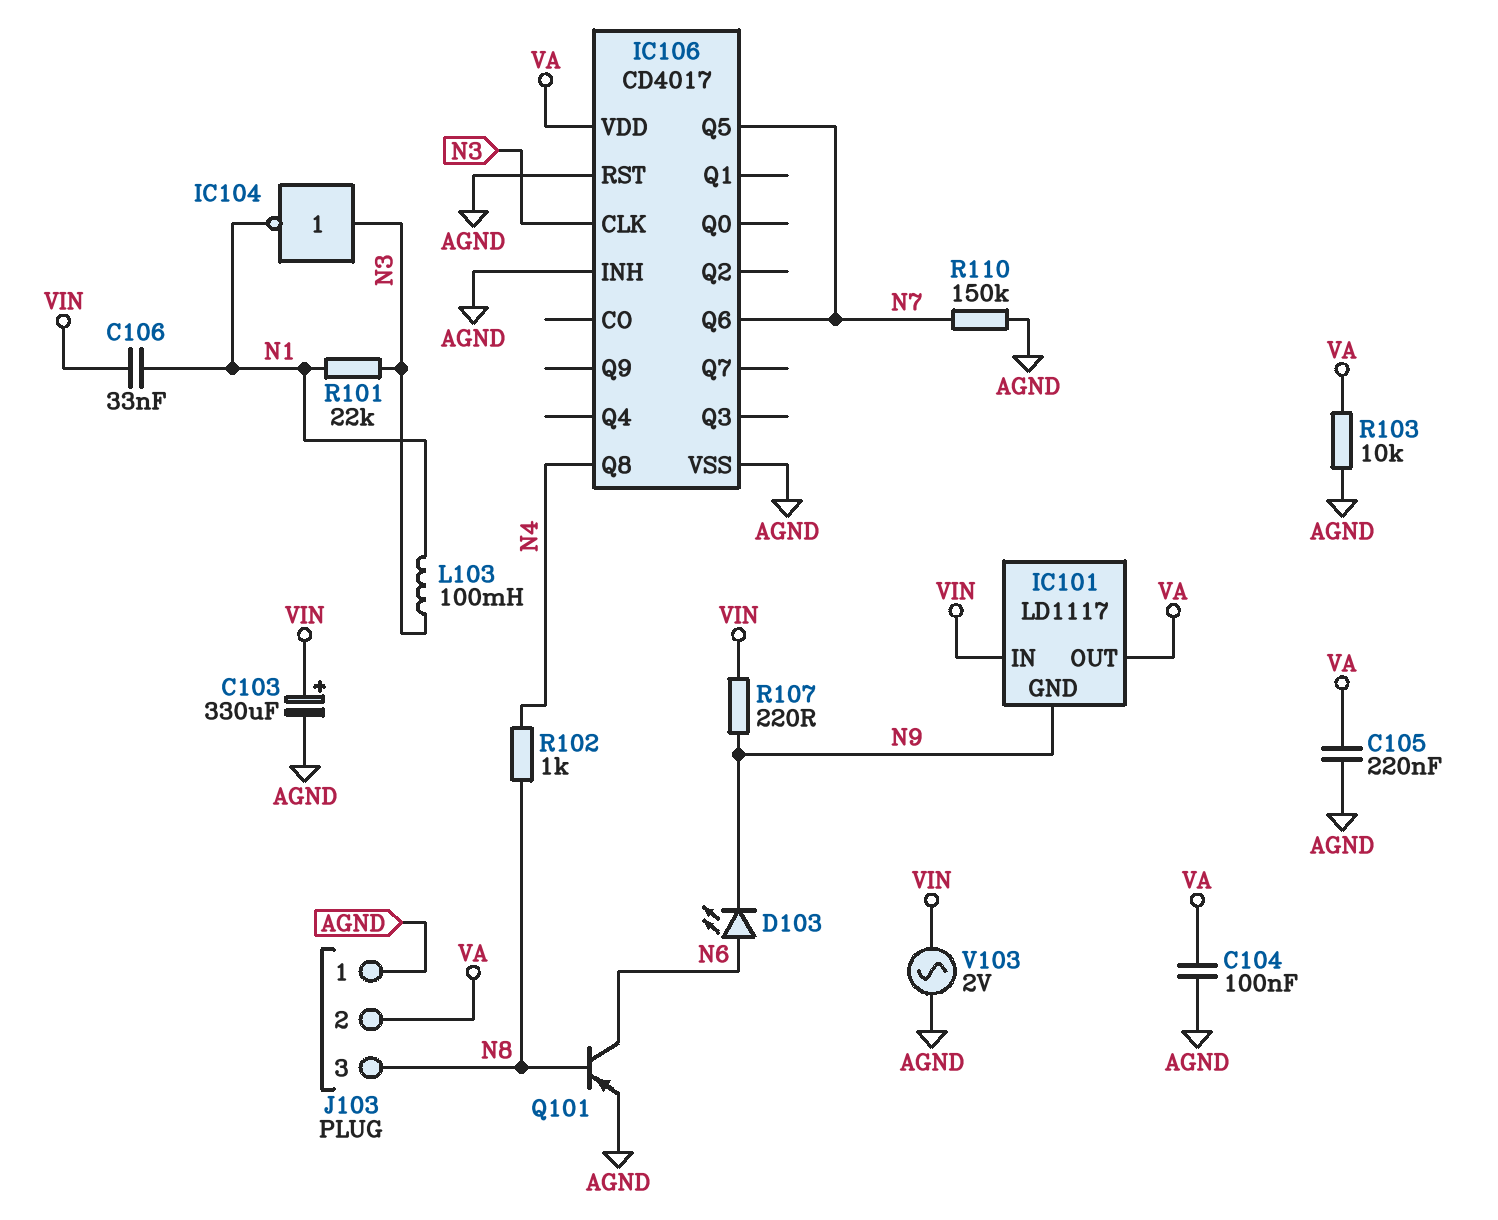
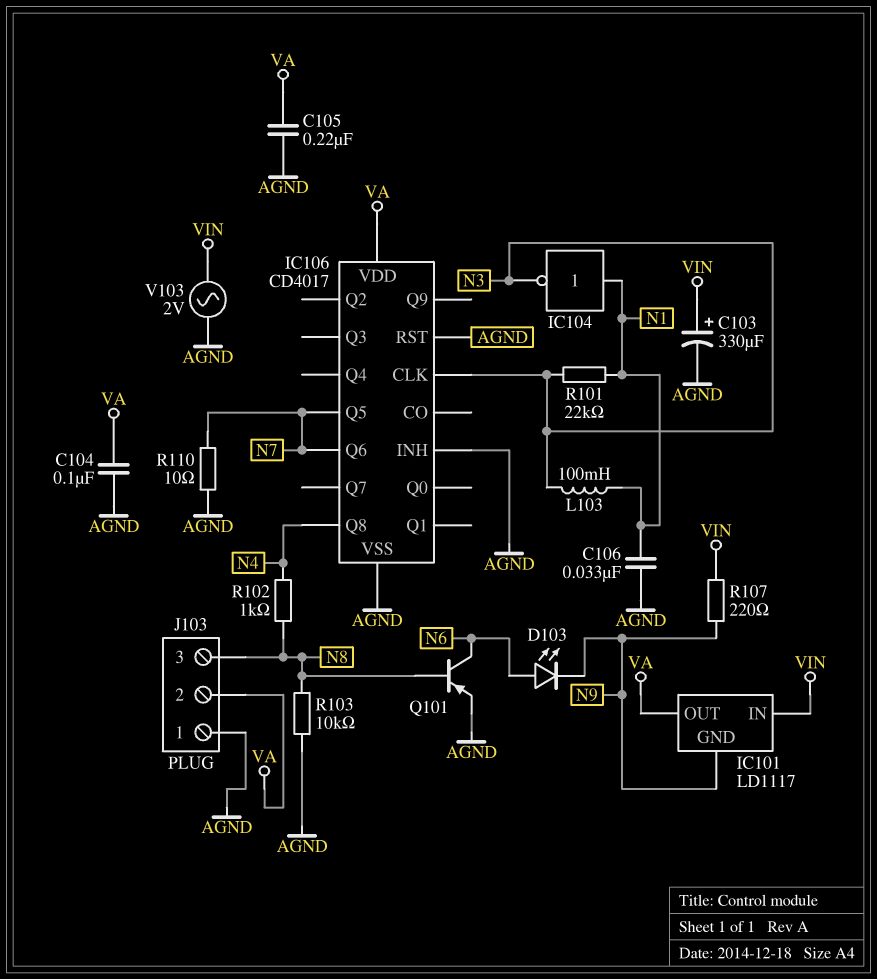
C106: 33nF (N1, VIN) -> 33nF (AGND, N1)
IC104: NOT (in N3, out N1) -> NOT (in N1, out N3)
R103: 10k (AGND, VA) -> 10k (AGND, N8)
R110: 150k (AGND, N7) -> 10 (AGND, N7)

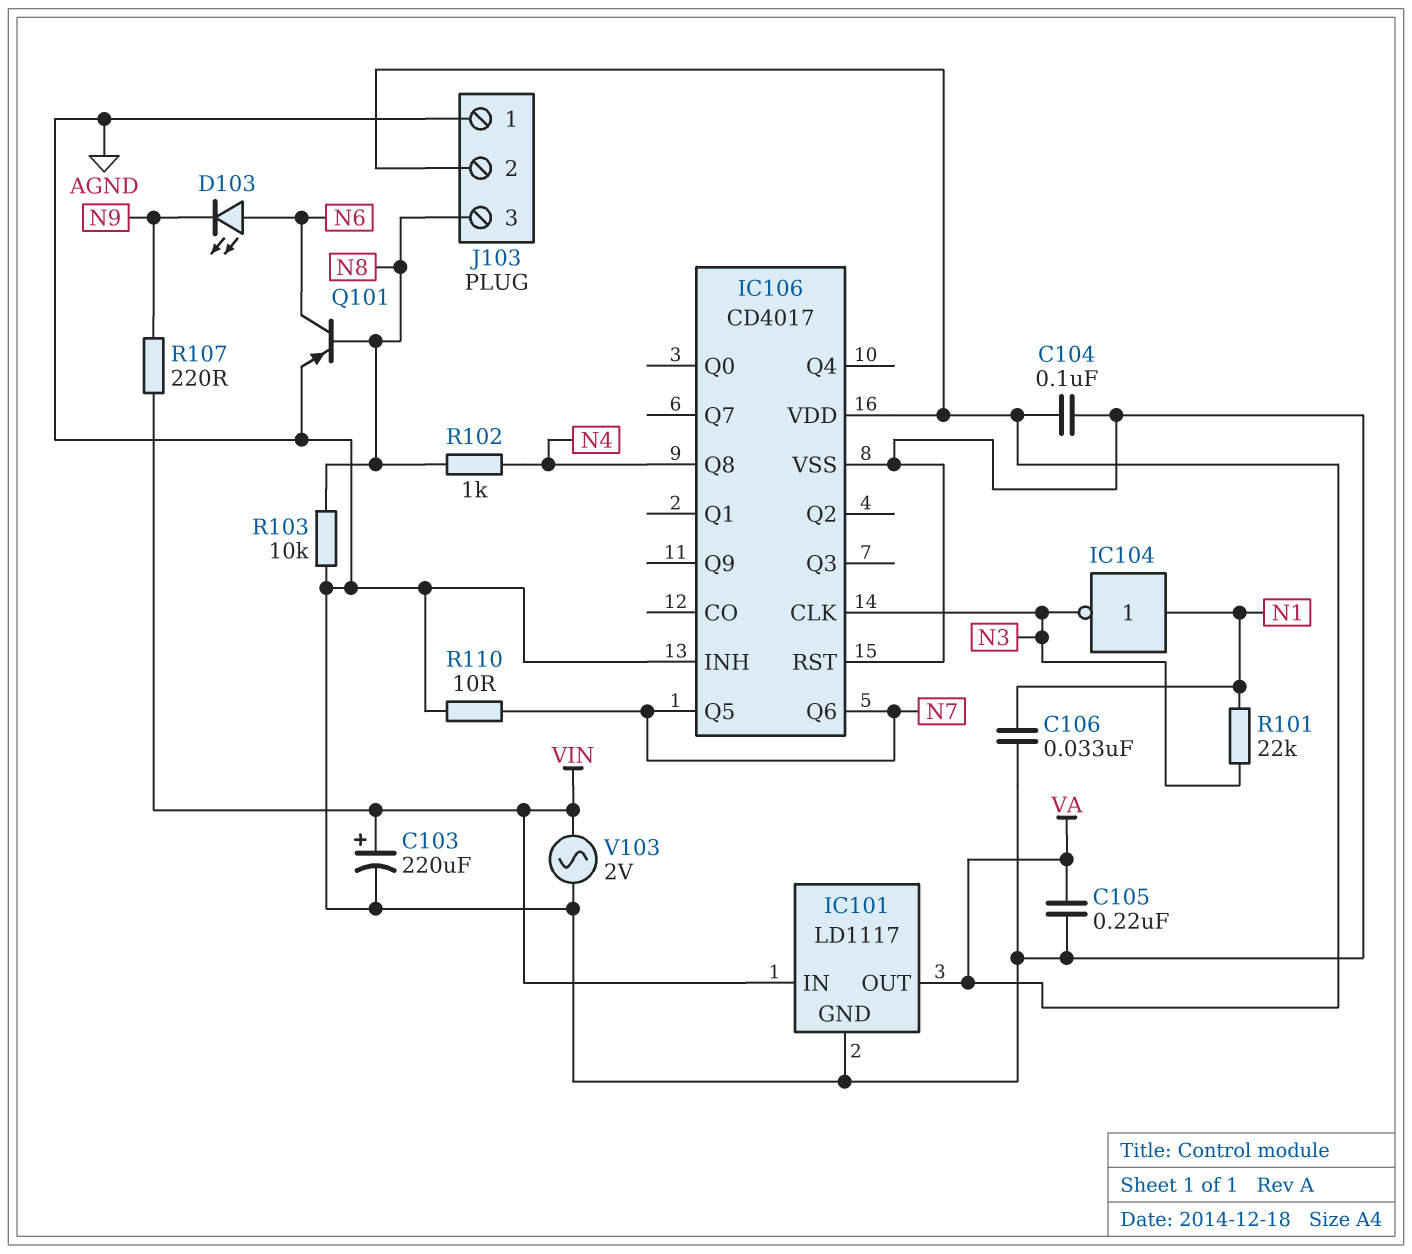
C103: 330uF (plus VIN, minus AGND) -> 220uF (plus VIN, minus AGND)
IC101 pin GND: N9 -> AGND
L103: 100mH (N1, N3) -> none

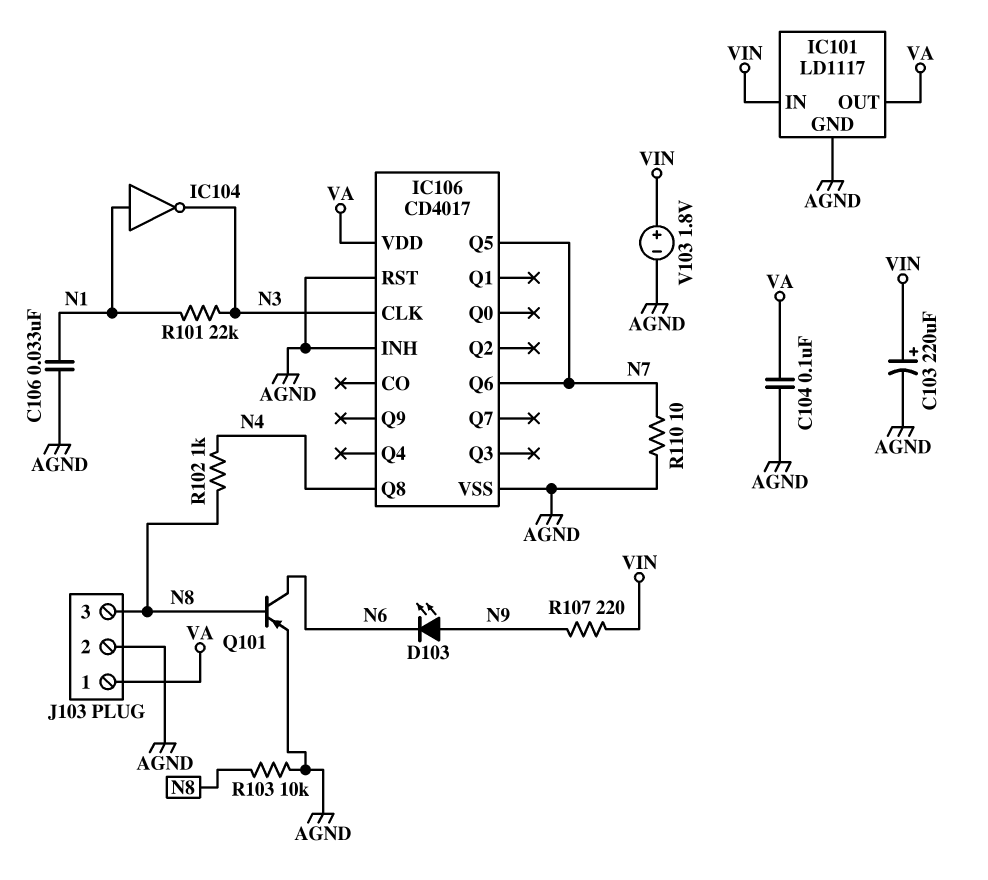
C105: 220nF (AGND, VA) -> none
D103: LED (A N6, K N9) -> LED (A N9, K N6)
J103 pin 1: AGND -> VA
J103 pin 2: VA -> AGND
V103: AC 2V (AGND, VIN) -> 1.8V (plus VIN, minus AGND)

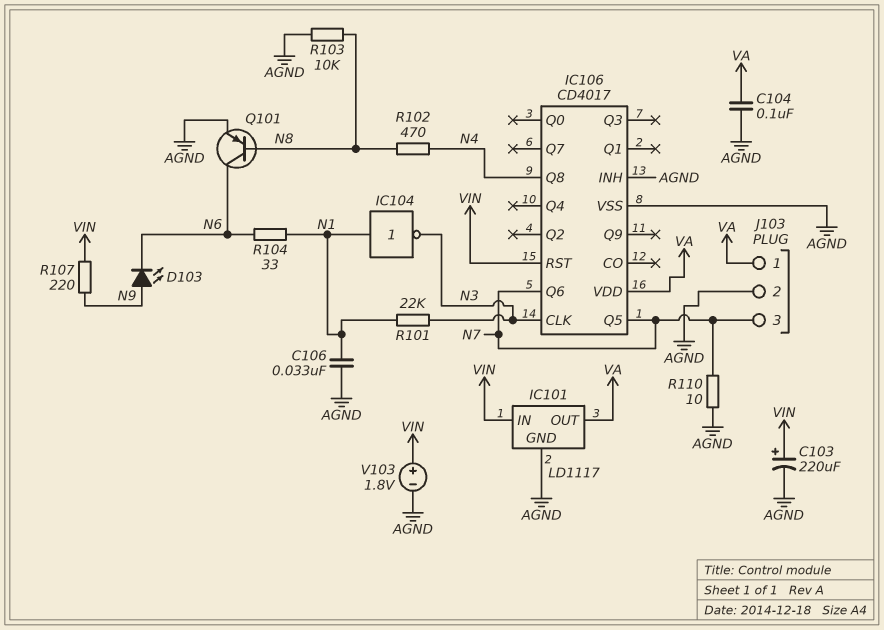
IC106 pin RST: AGND -> VIN
J103 pin 3: N8 -> N7
R102: 1k (N4, N8) -> 470 (N4, N8)
R104: none -> 33 (N1, N6)

